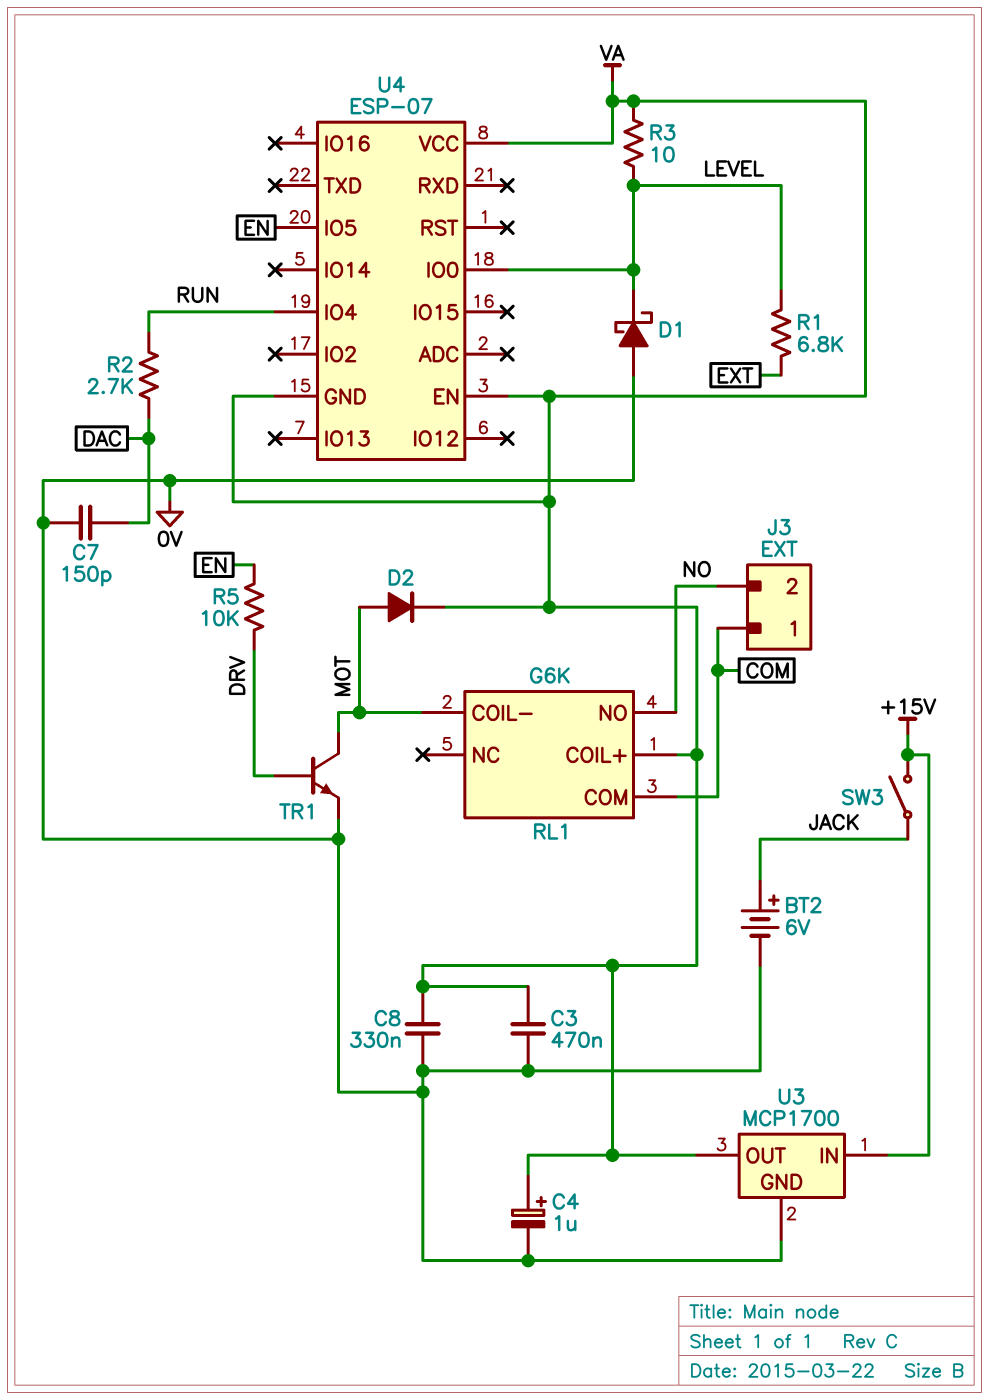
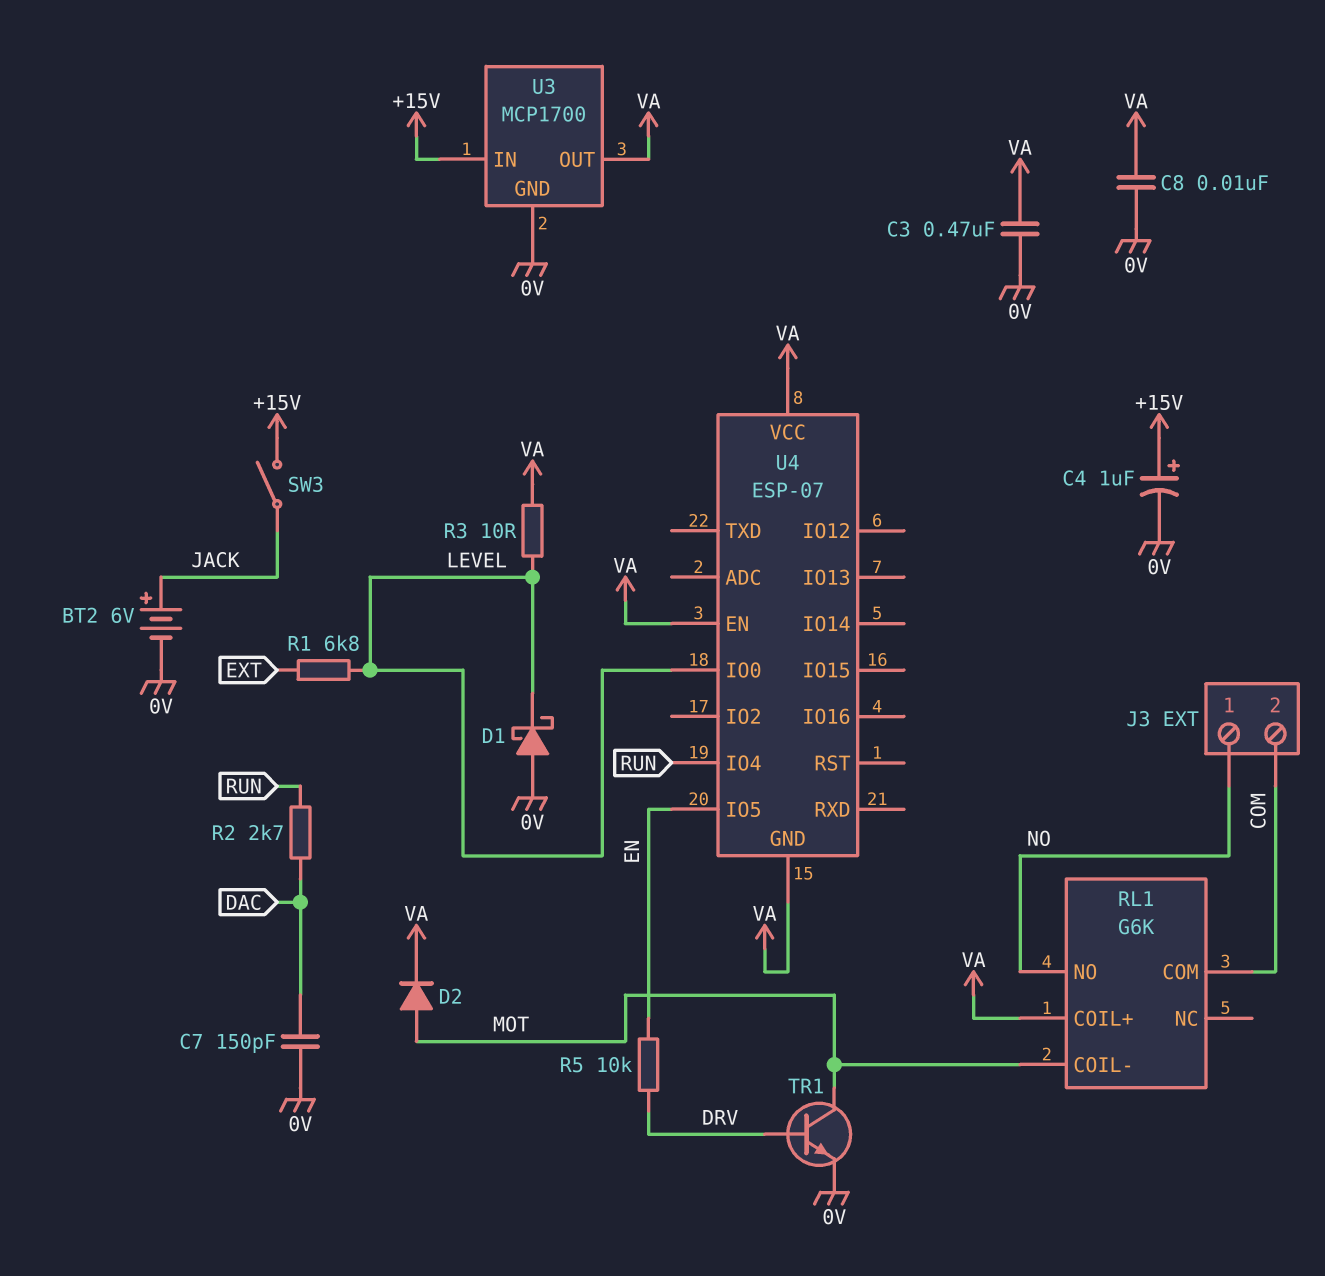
C4: 1uF (plus VA, minus 0V) -> 1uF (plus +15V, minus 0V)
C8: 330nF (0V, VA) -> 10nF (0V, VA)
J3 pin 1: COM -> NO
J3 pin 2: NO -> COM

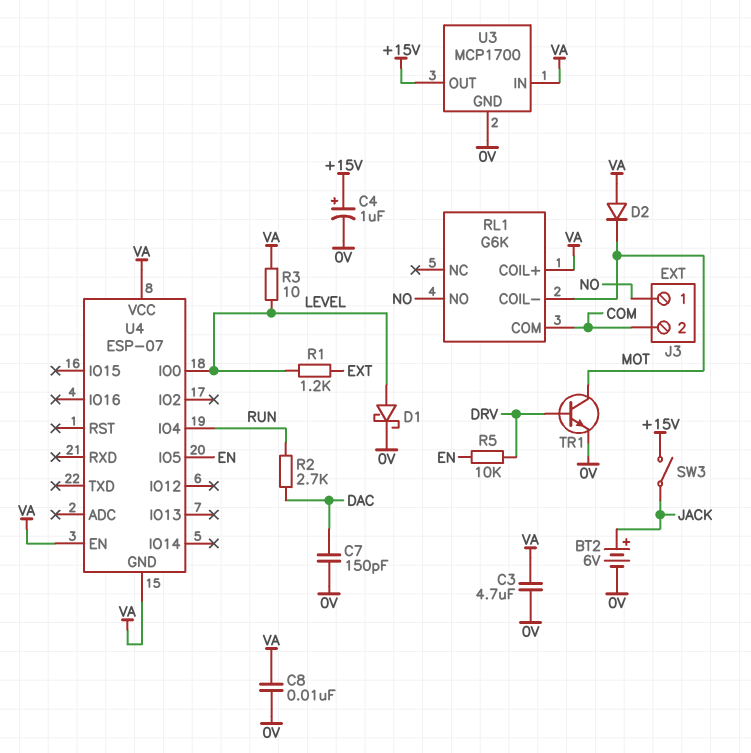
C3: 470nF (0V, VA) -> 4.7uF (0V, VA)
D1: schottky (A 0V, K LEVEL) -> schottky (A LEVEL, K 0V)
D2: diode (A MOT, K VA) -> diode (A VA, K MOT)
R1: 6.8k (EXT, LEVEL) -> 1.2k (EXT, LEVEL)
U3 pin IN: +15V -> VA
U3 pin OUT: VA -> +15V

